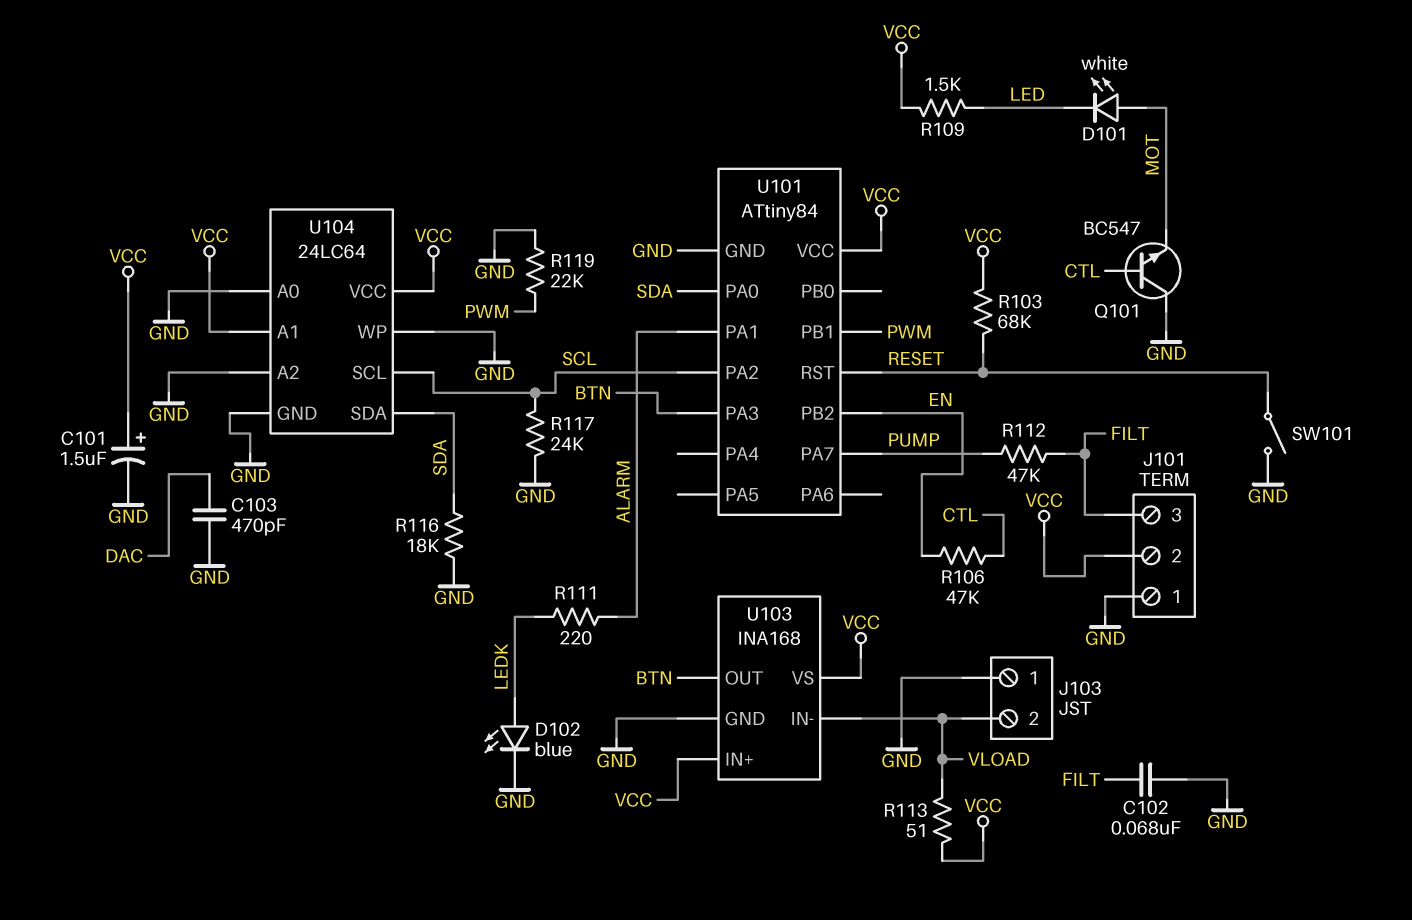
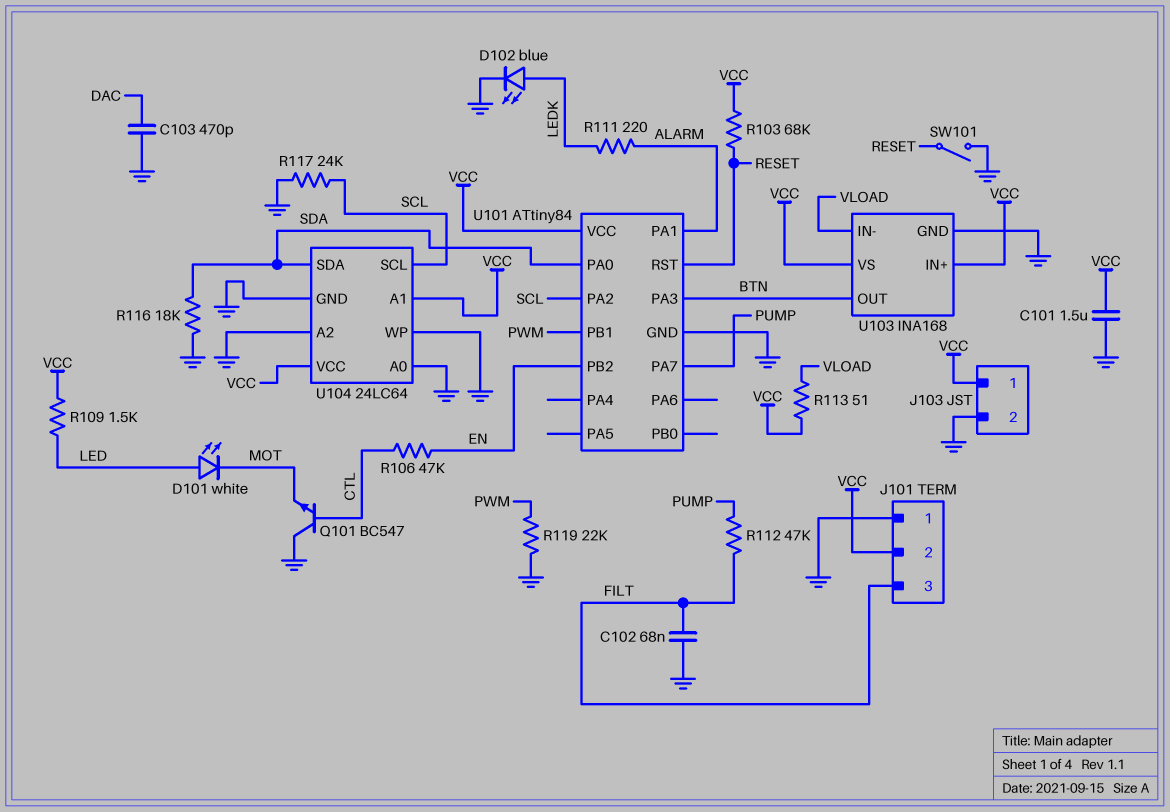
C101: 1.5uF (plus VCC, minus GND) -> 1.5uF (GND, VCC)
D101: LED white (A MOT, K LED) -> LED white (A LED, K MOT)
J103 pin 1: GND -> VCC
J103 pin 2: VLOAD -> GND

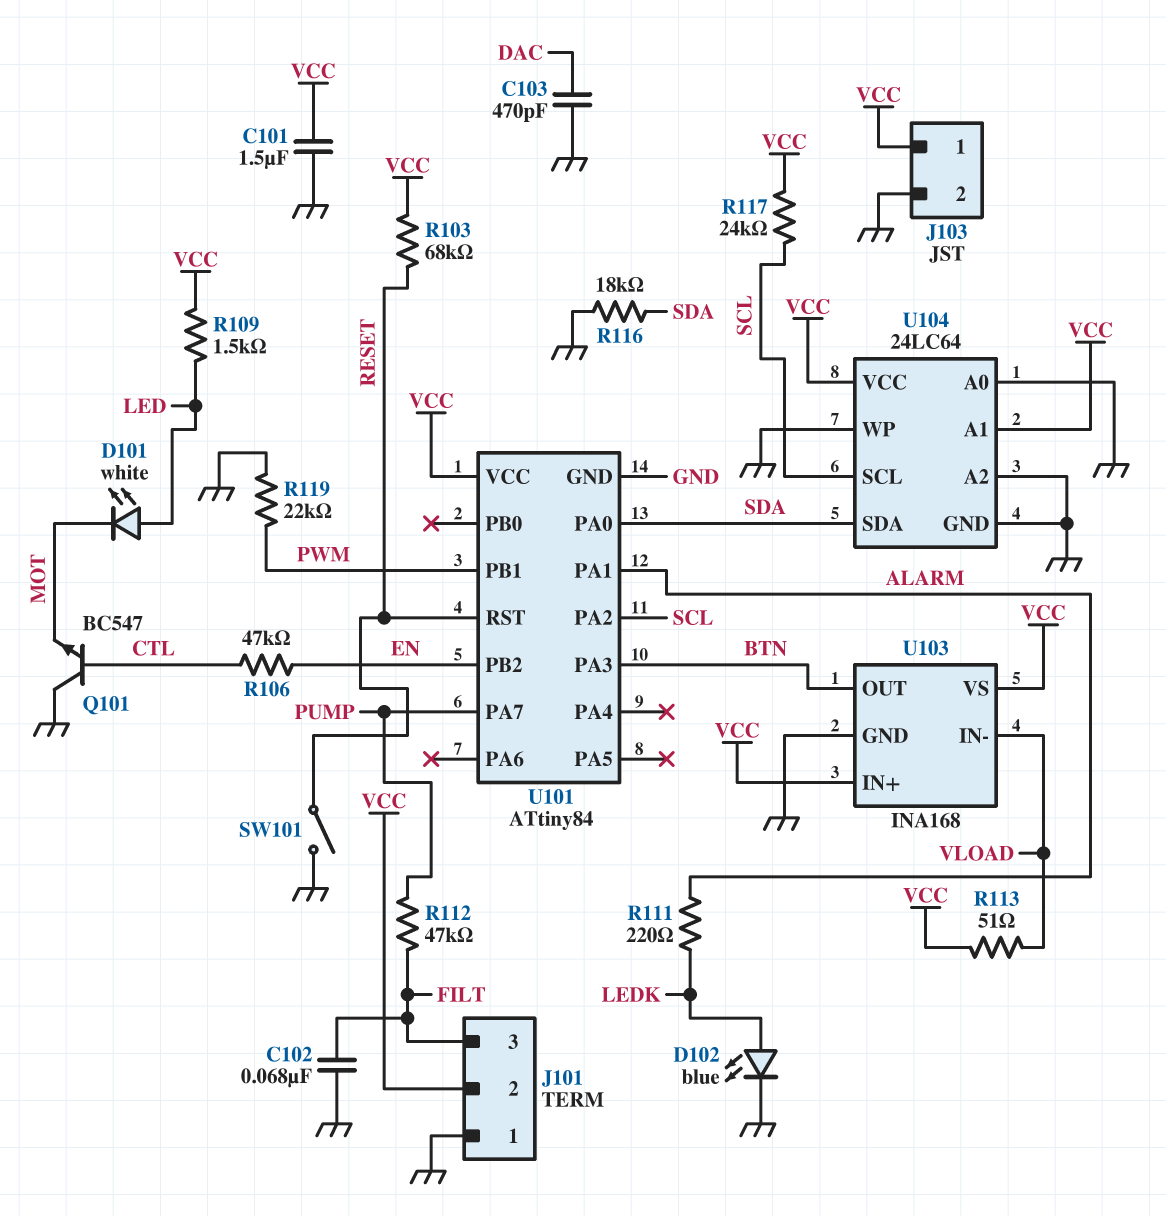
R117: 24k (GND, SCL) -> 24k (SCL, VCC)

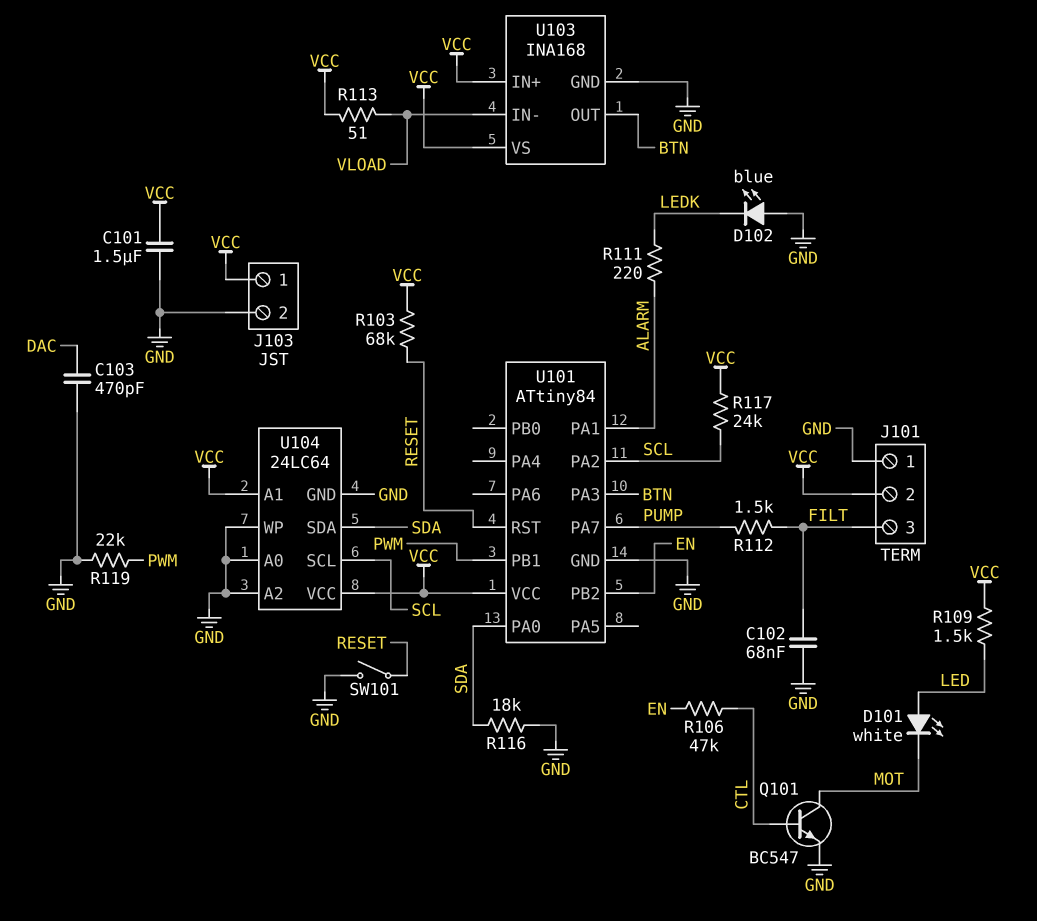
D102: LED blue (A LEDK, K GND) -> LED blue (A GND, K LEDK)
Q101: NPN BC547 (B CTL, C GND, E MOT) -> NPN BC547 (B CTL, C MOT, E GND)
R112: 47k (FILT, PUMP) -> 1.5k (FILT, PUMP)

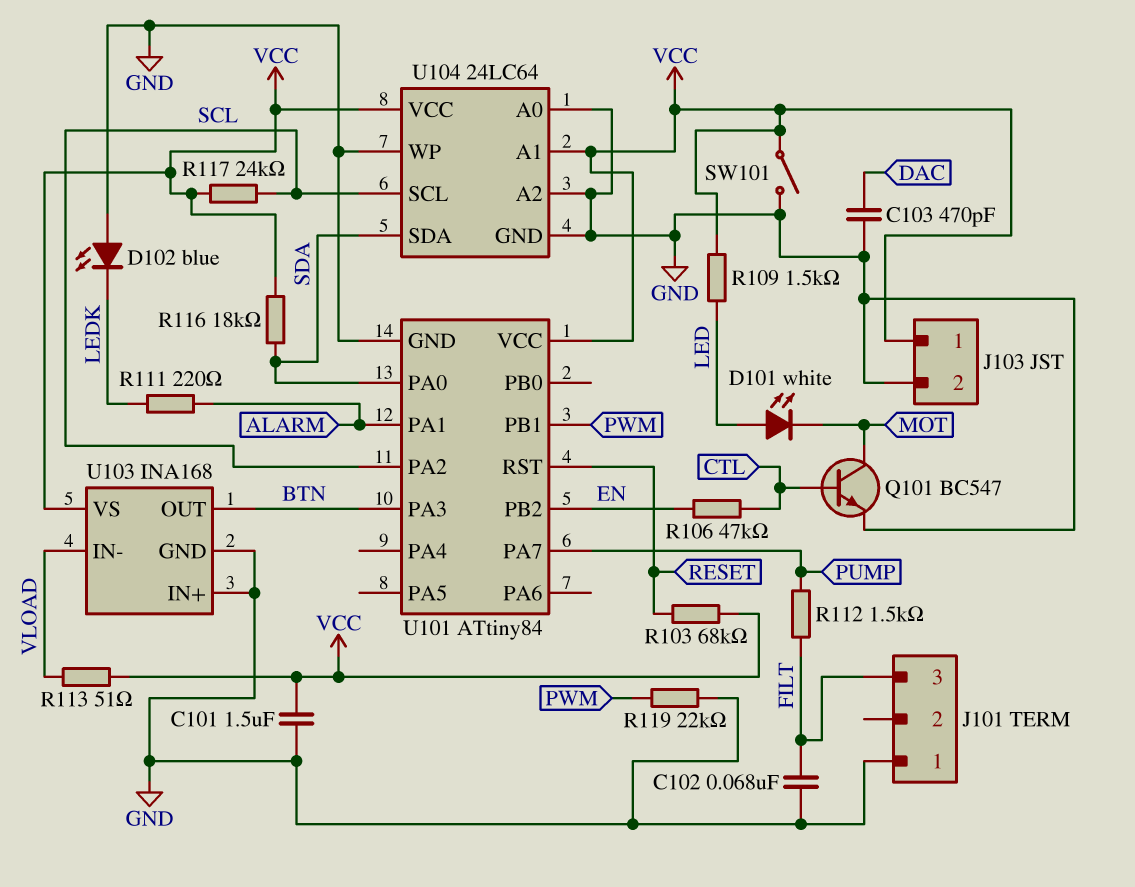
J101 pin 2: VCC -> none
R116: 18k (GND, SDA) -> 18k (SDA, VCC)
SW101: switch (GND, RESET) -> switch (GND, VCC)
U103 pin IN+: VCC -> GND

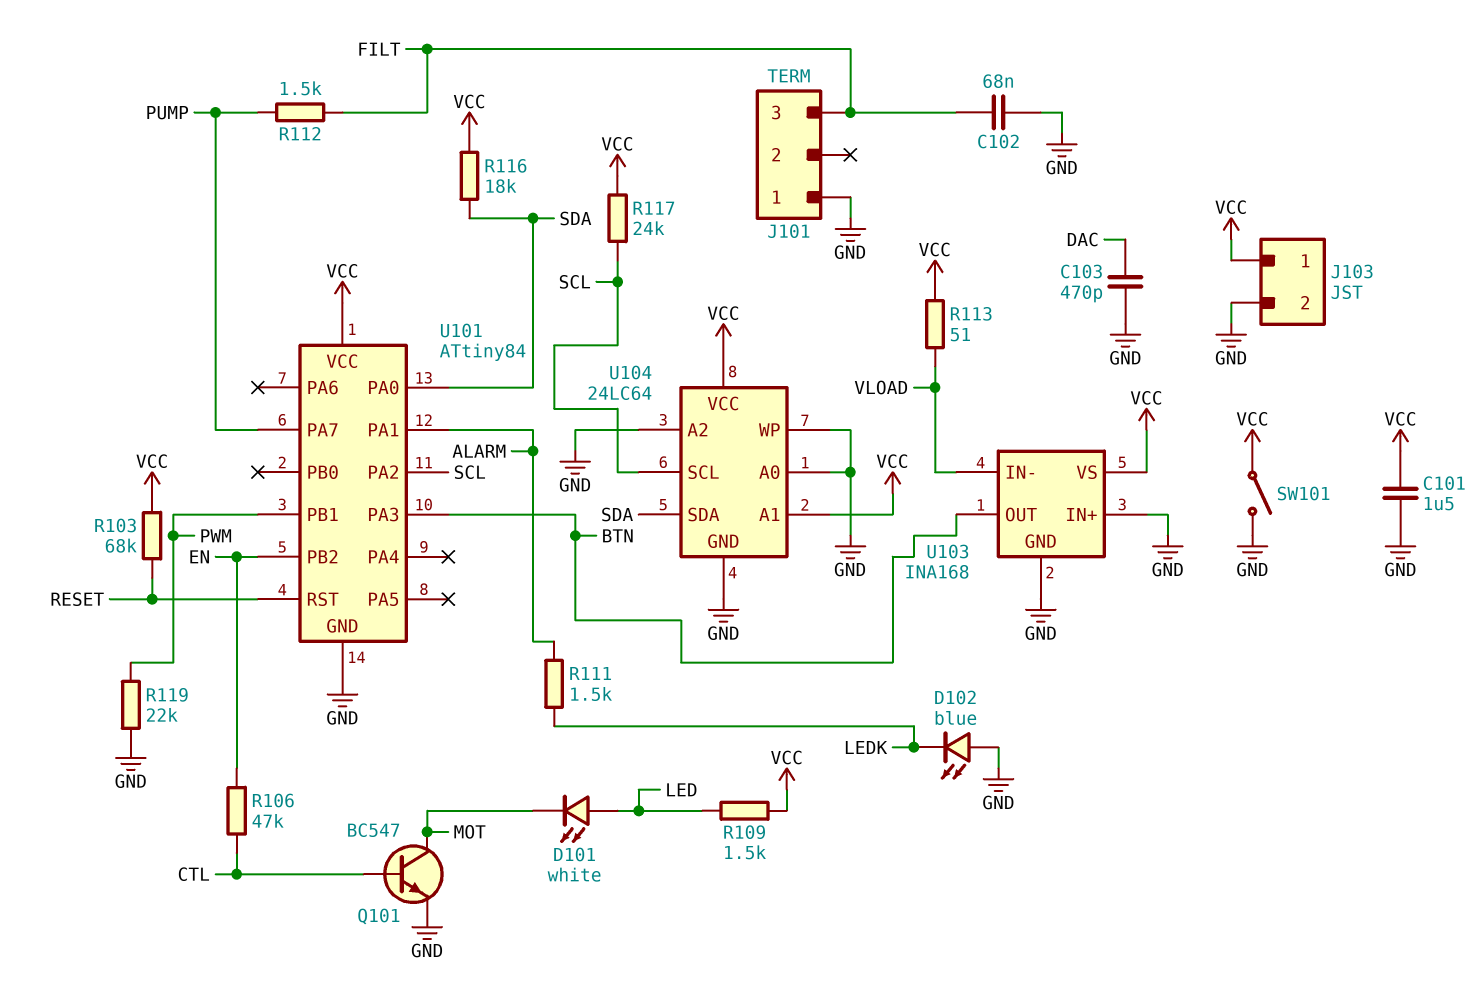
R111: 220 (ALARM, LEDK) -> 1.5k (ALARM, LEDK)

